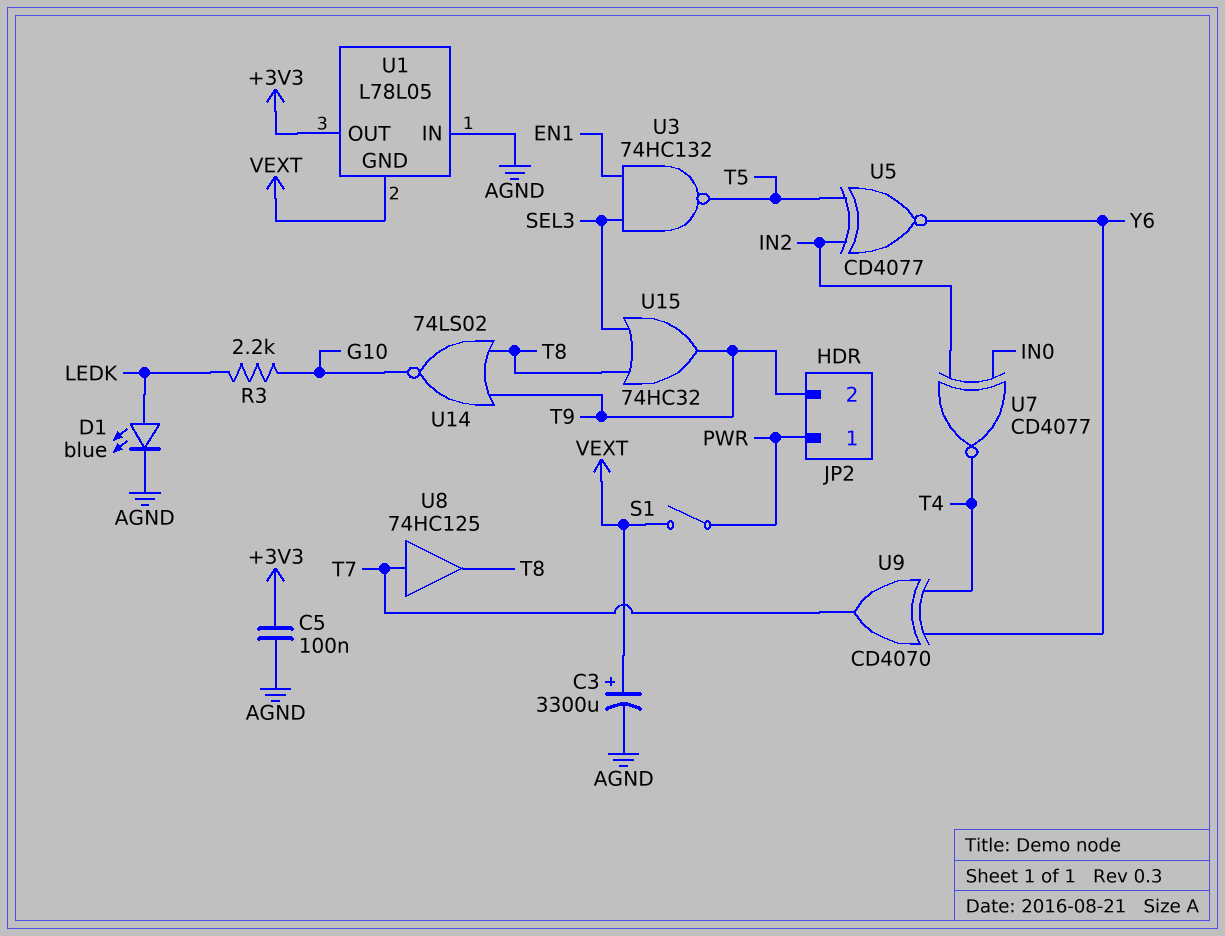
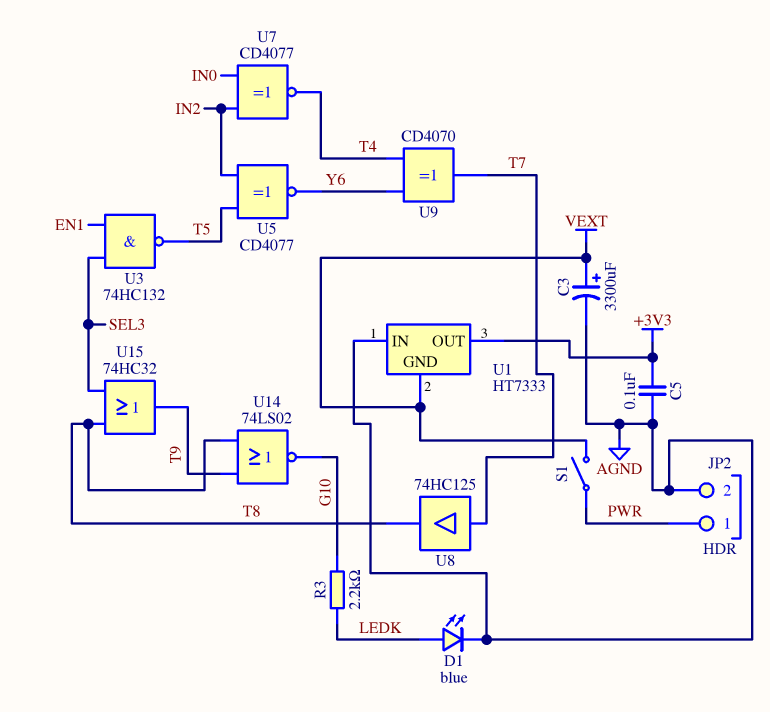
JP2 pin 2: T9 -> AGND
U1: L78L05 -> HT7333

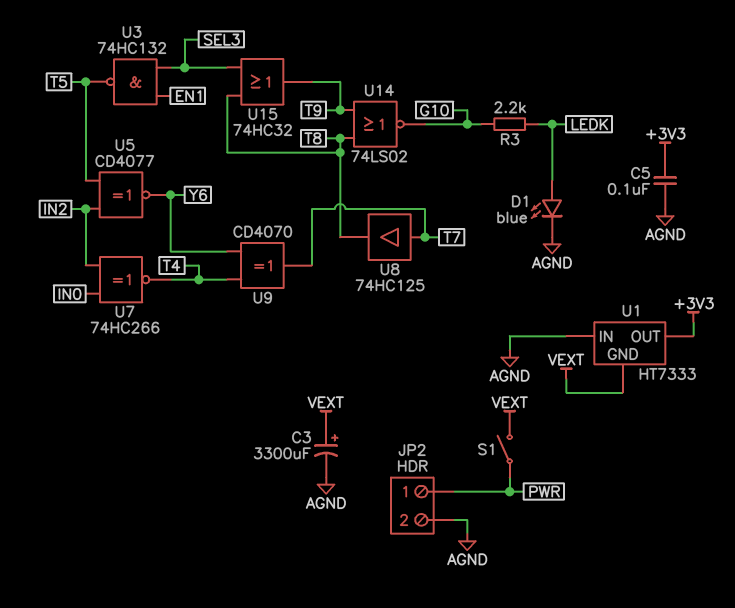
U7: XNOR CD4077 (in IN0, in IN2, out T4) -> XNOR 74HC266 (in IN0, in IN2, out T4)

